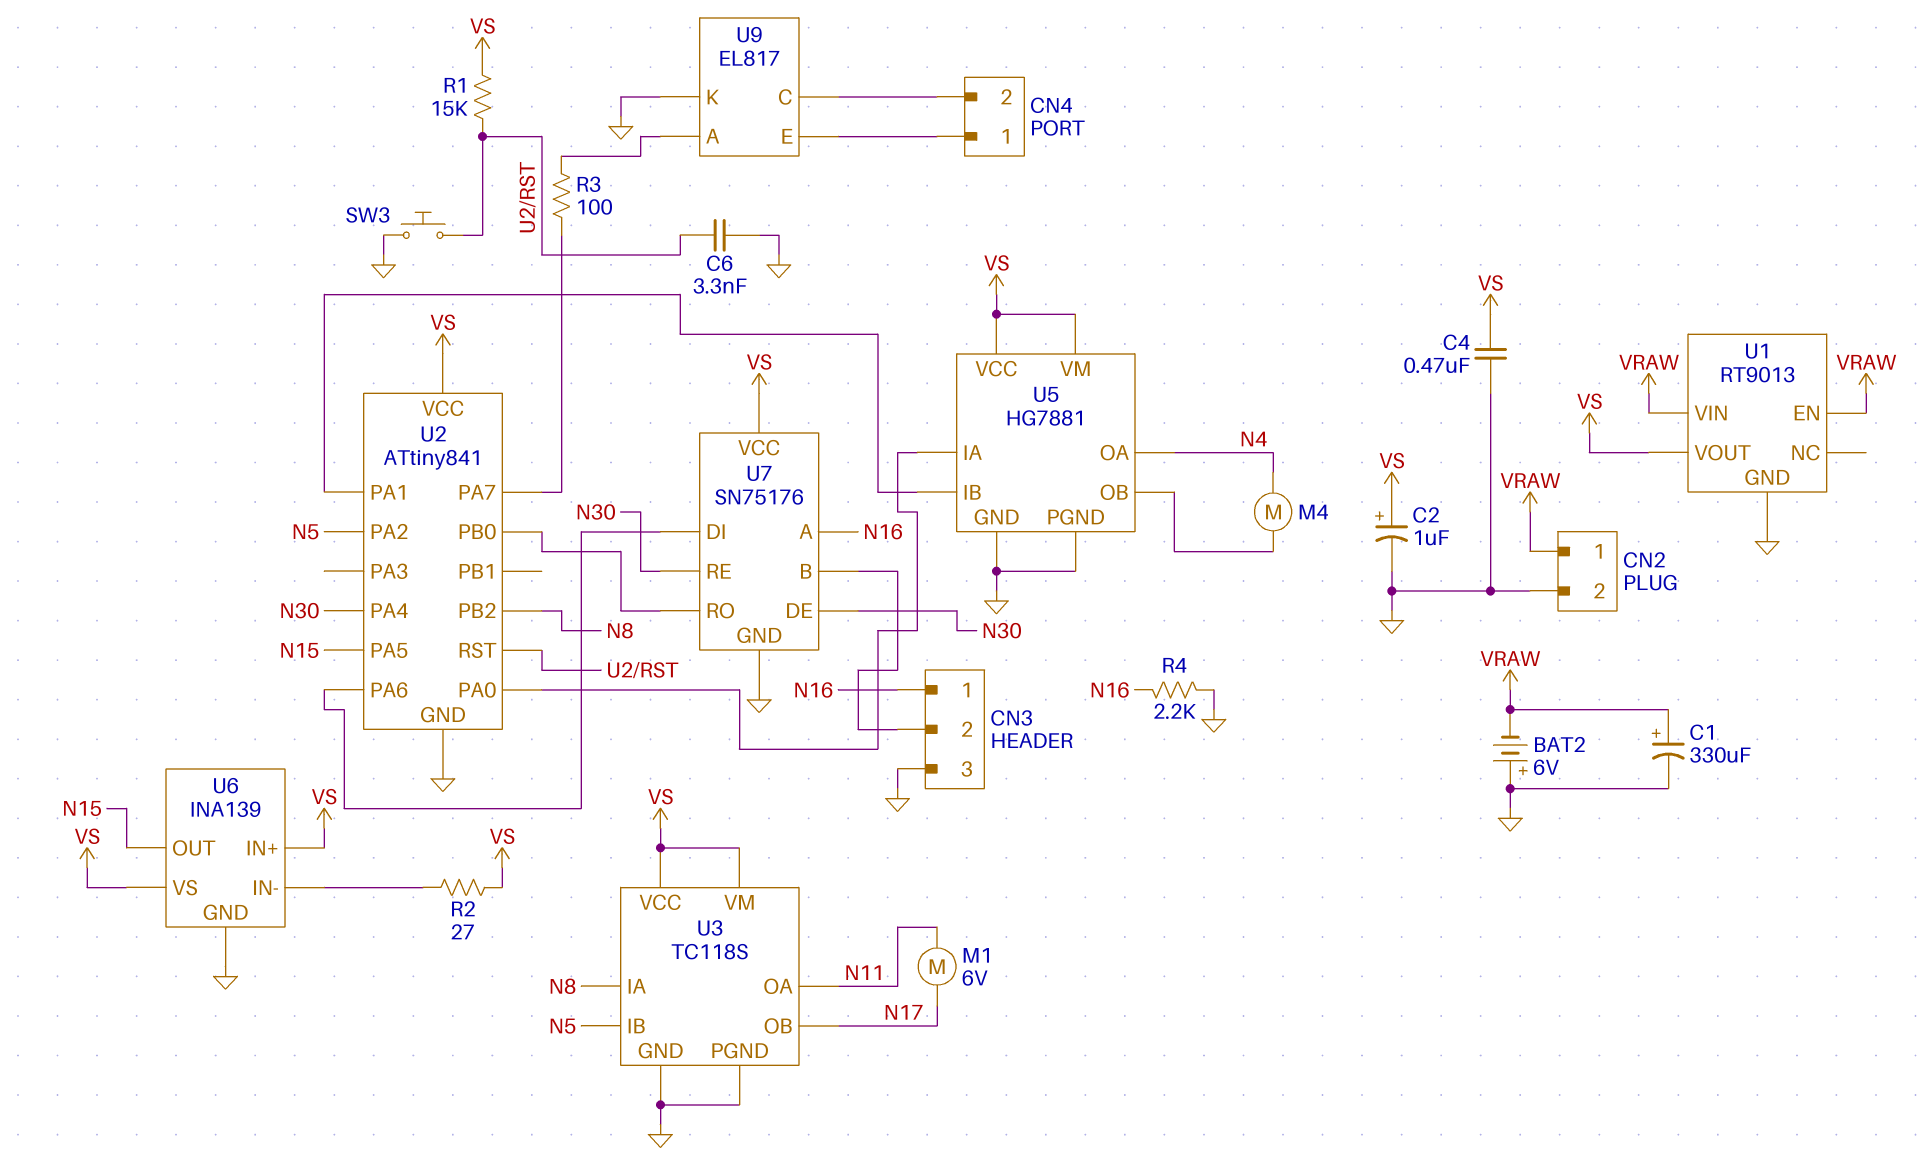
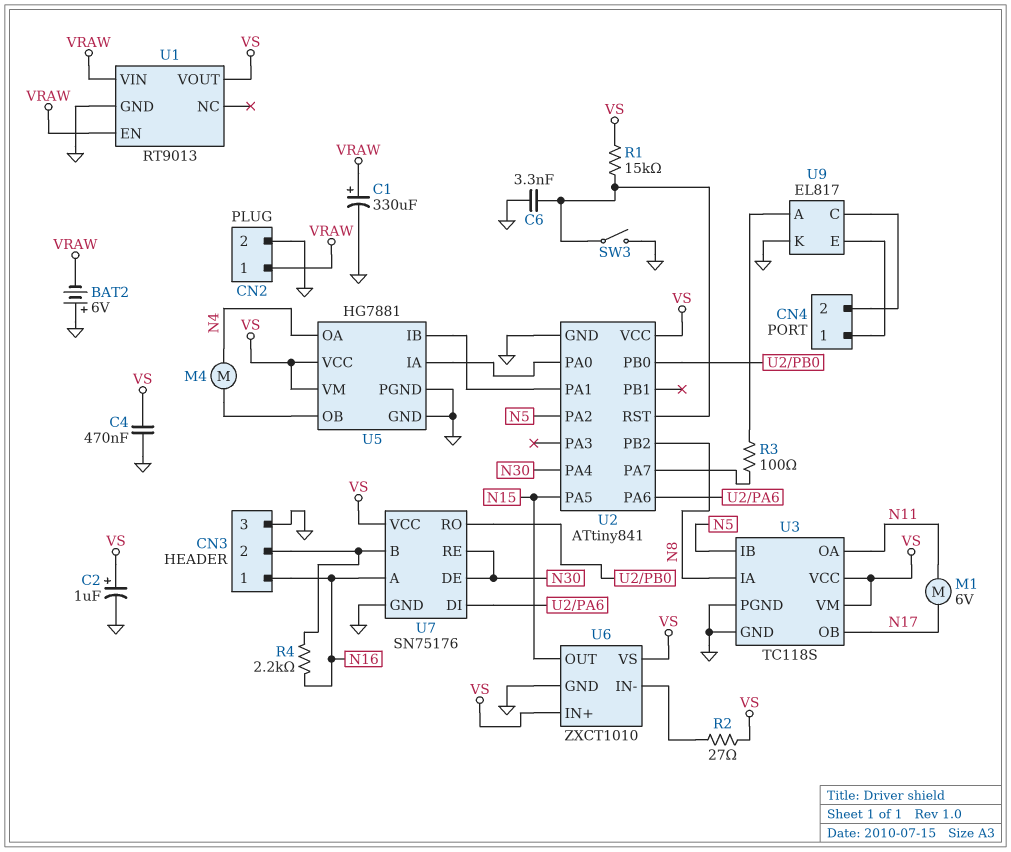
R4: 2.2k (GND, N16) -> 2.2k (CN3/2, N16)
SW3: button (GND, U2/RST) -> switch (GND, U2/RST)
U6: INA139 -> ZXCT1010

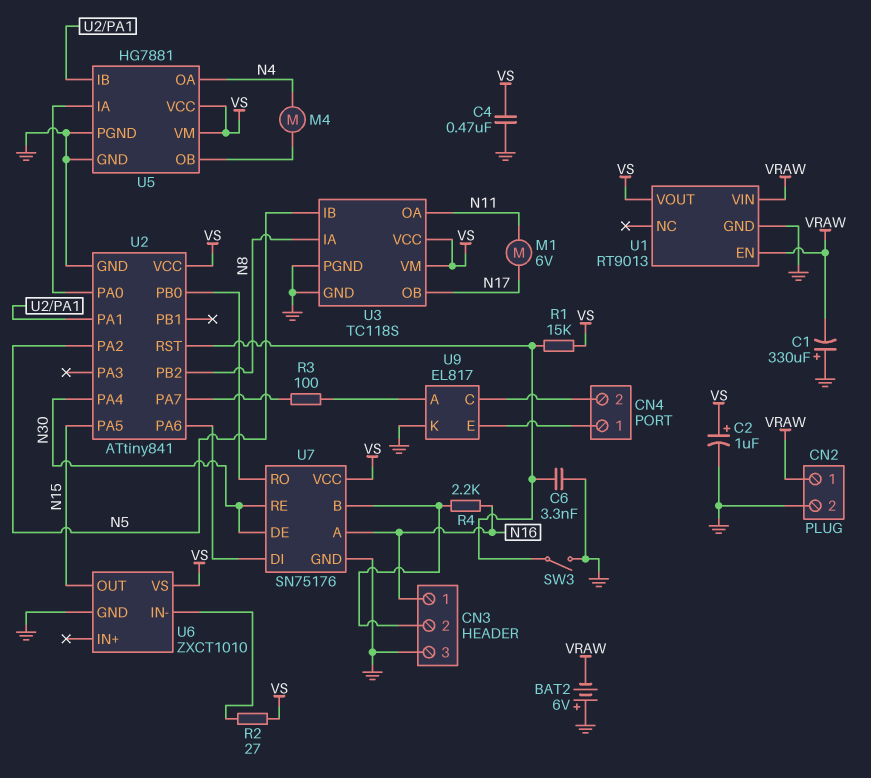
C1: 330uF (plus VRAW, minus GND) -> 330uF (plus GND, minus VRAW)
U6 pin IN+: VS -> none

